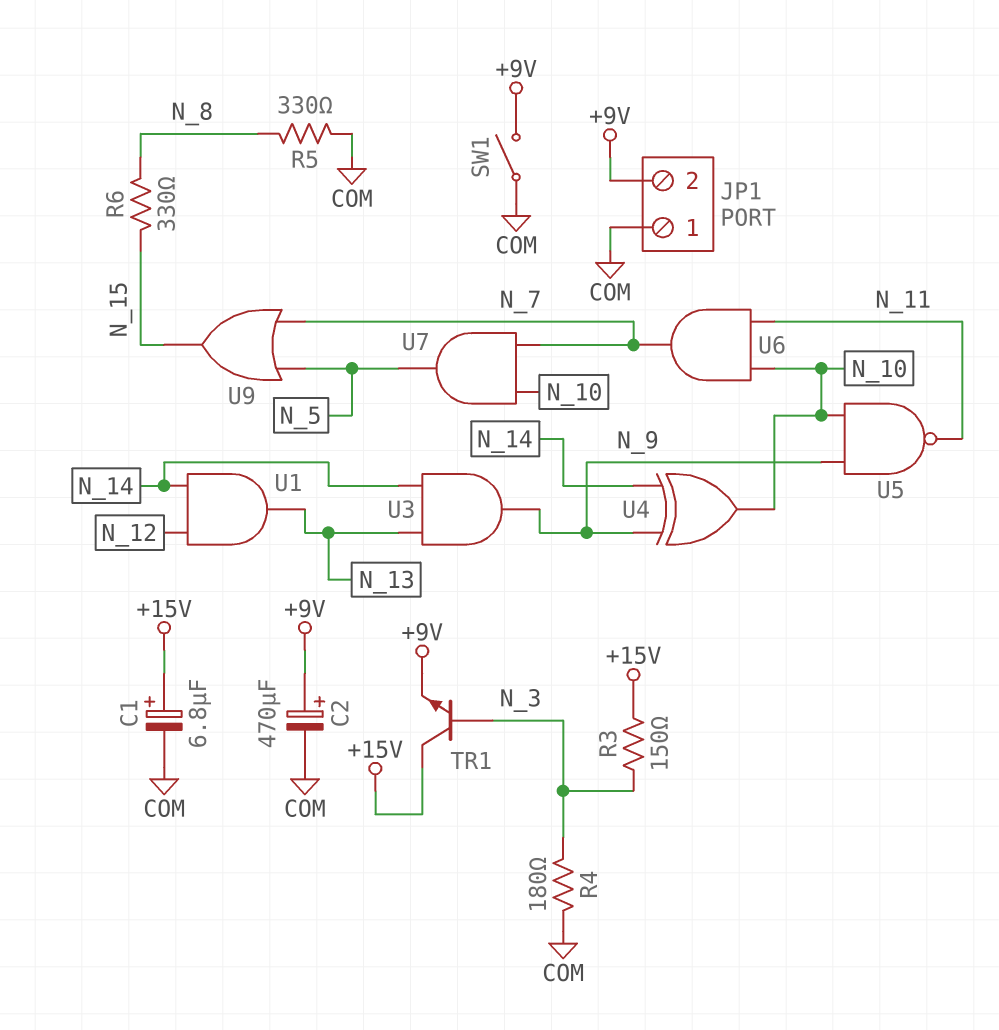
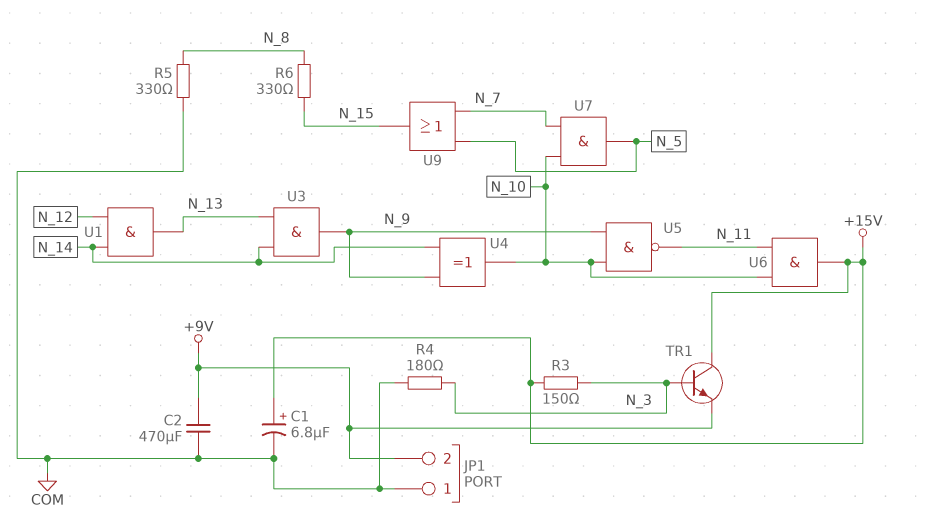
C2: 470uF (plus +9V, minus COM) -> 470uF (+9V, COM)
SW1: switch (+9V, COM) -> none
U6: AND (in N_10, in N_11, out N_7) -> AND (in N_10, in N_11, out +15V)

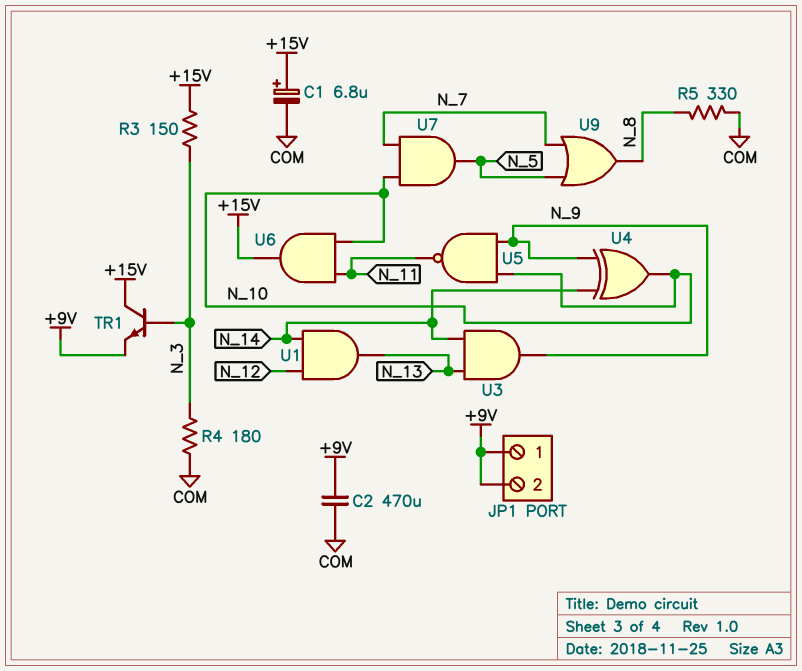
JP1 pin 1: COM -> +9V
R6: 330 (N_8, N_15) -> none
U9: OR (in N_5, in N_7, out N_15) -> OR (in N_5, in N_7, out N_8)

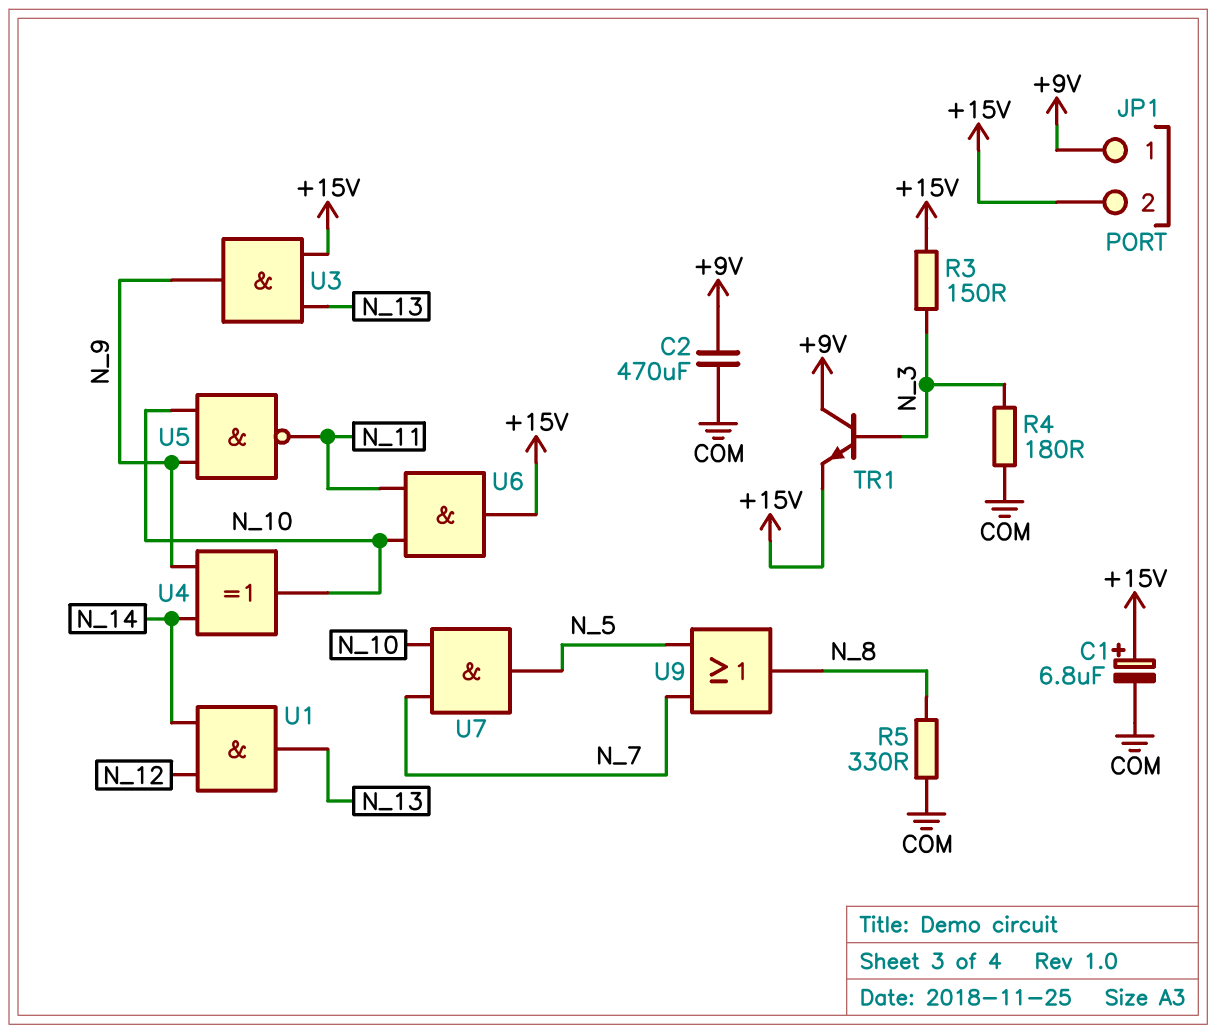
JP1 pin 2: +9V -> +15V
TR1: NPN (B N_3, C +15V, E +9V) -> NPN (B N_3, C +9V, E +15V)
U3: AND (in N_13, in N_14, out N_9) -> AND (in +15V, in N_13, out N_9)

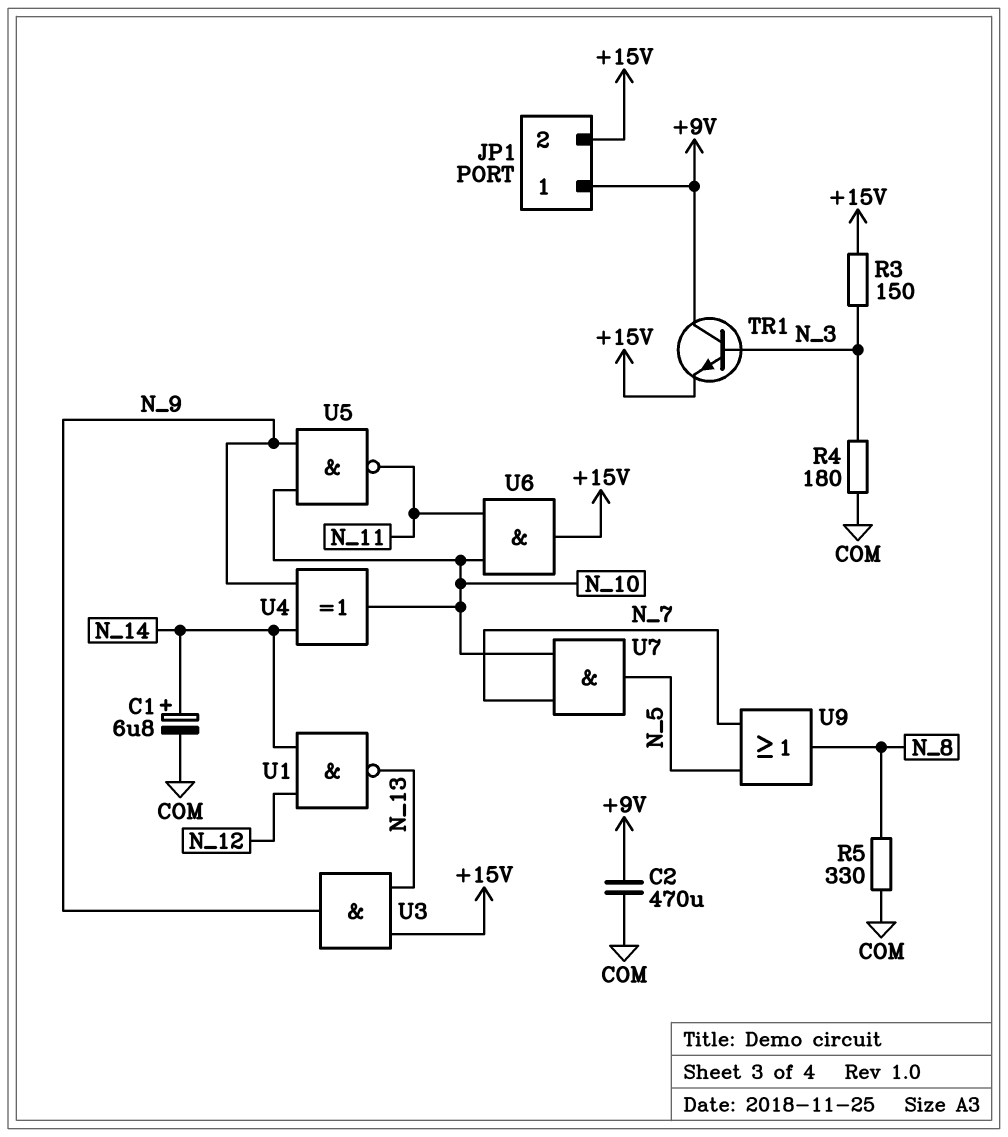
C1: 6.8uF (plus +15V, minus COM) -> 6.8uF (plus N_14, minus COM)
U1: AND (in N_12, in N_14, out N_13) -> NAND (in N_12, in N_14, out N_13)

